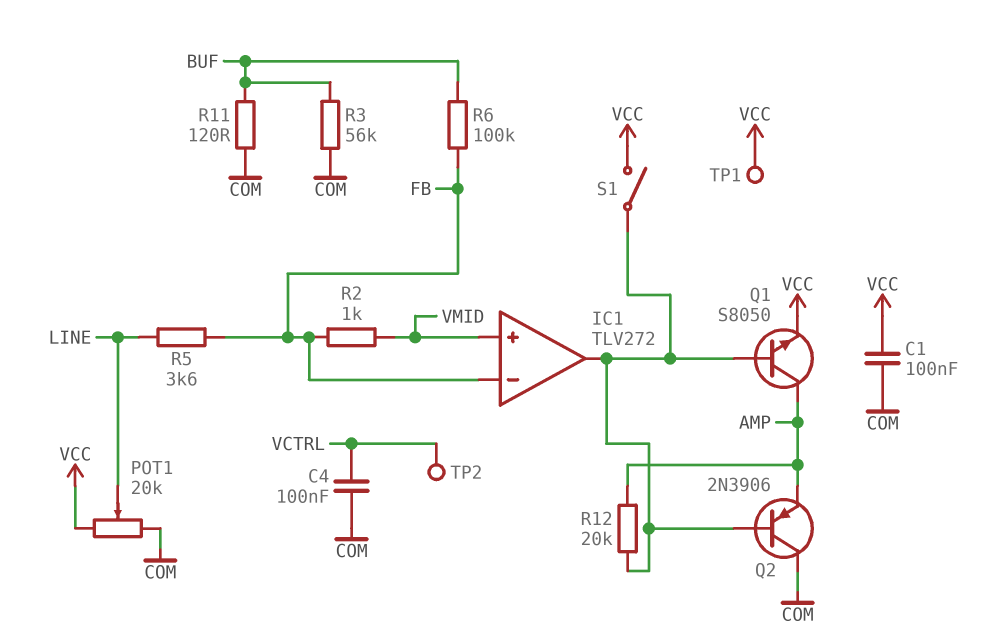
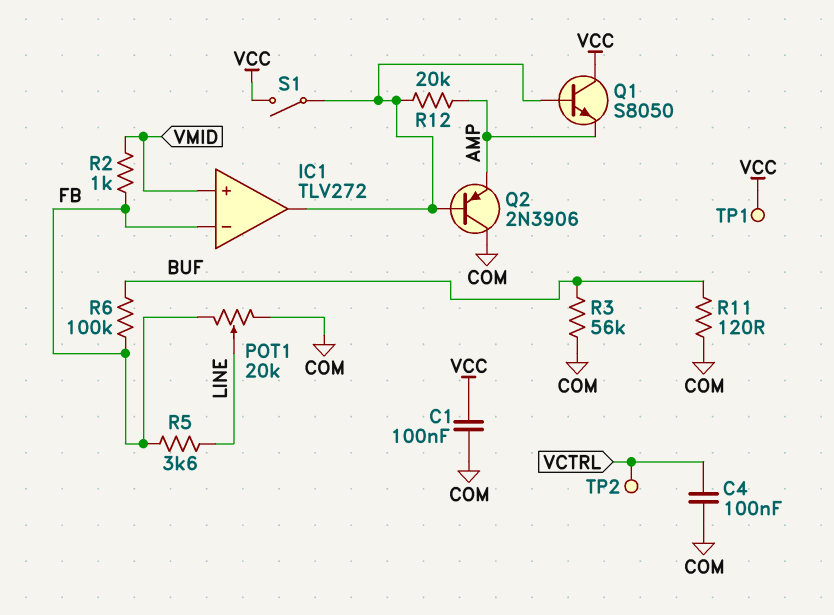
POT1: 20k (COM, VCC, wiper LINE) -> 20k (COM, FB, wiper LINE)
Q1: NPN S8050 (B IC1/out, C AMP, E VCC) -> NPN S8050 (B IC1/out, C VCC, E AMP)

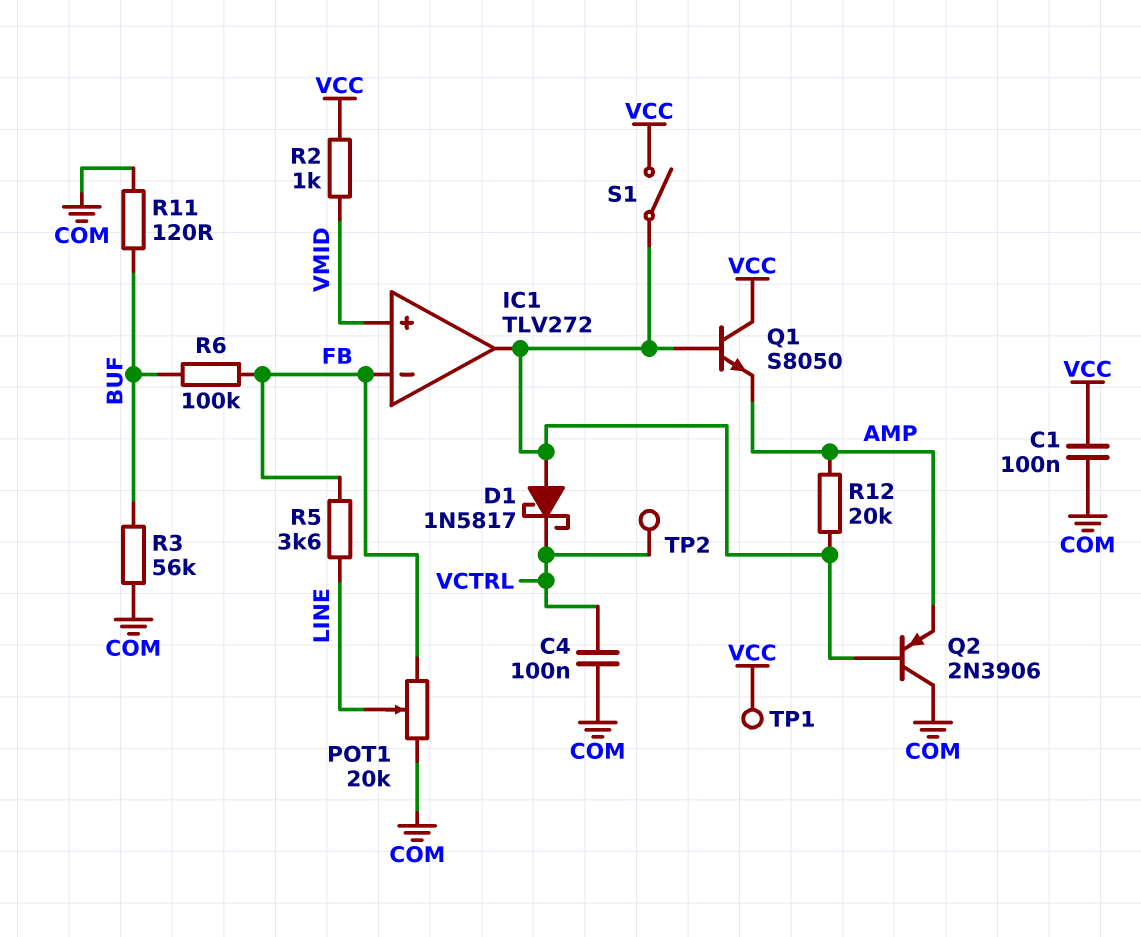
D1: none -> schottky 1N5817 (A IC1/out, K VCTRL)
R2: 1k (FB, VMID) -> 1k (VCC, VMID)

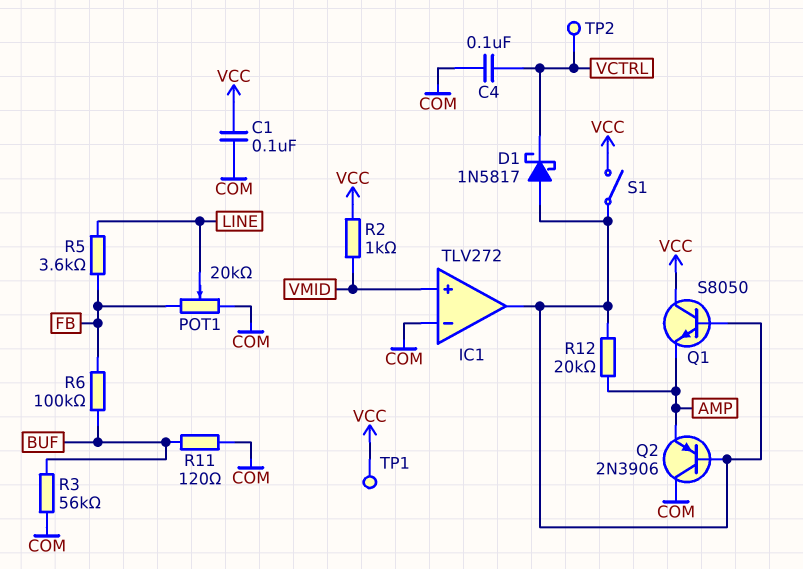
IC1 pin in-: FB -> COM

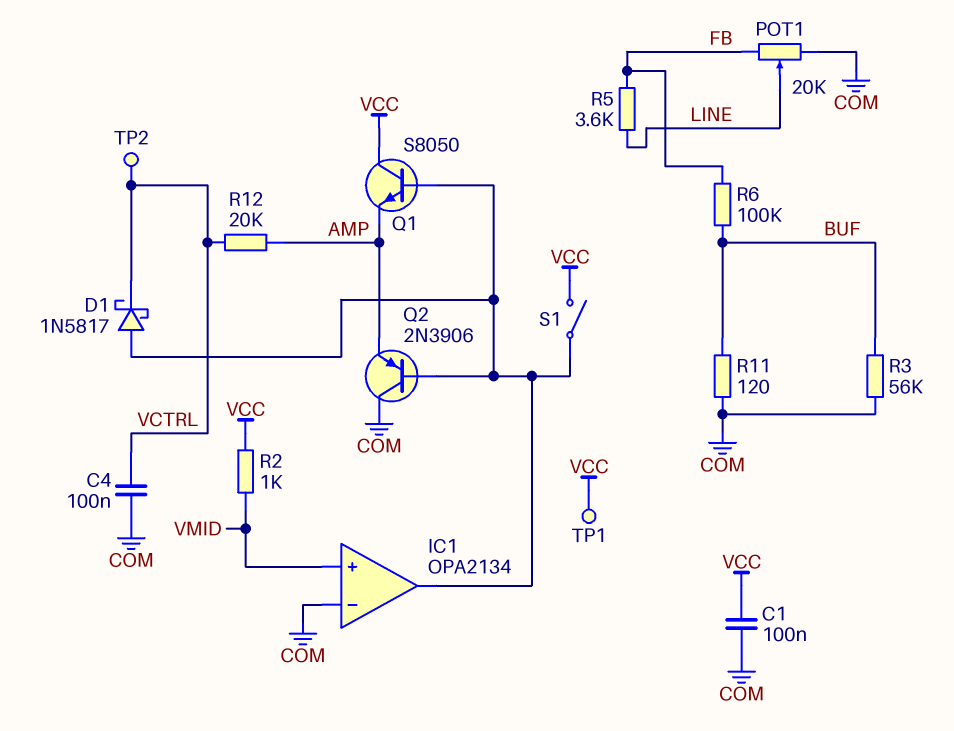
IC1: TLV272 -> OPA2134
R12: 20k (AMP, IC1/out) -> 20k (AMP, VCTRL)

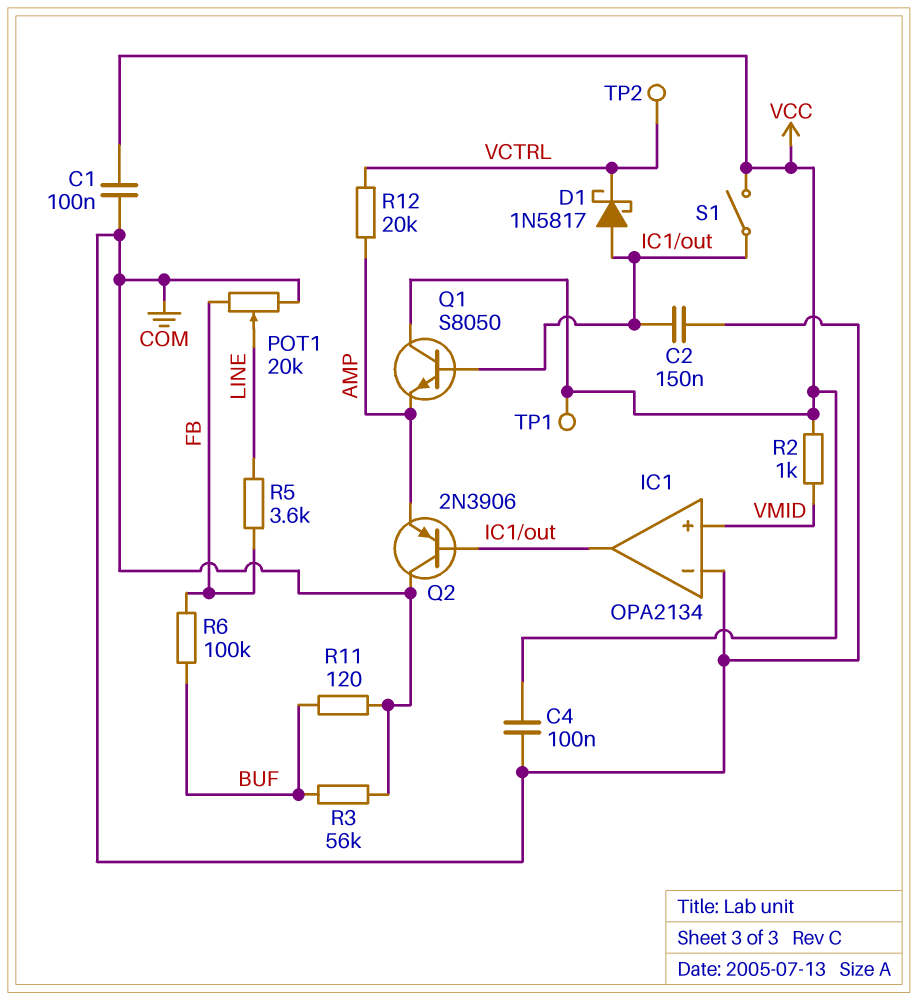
C2: none -> 150nF (COM, IC1/out)
C4: 100nF (COM, VCTRL) -> 100nF (COM, VCC)

